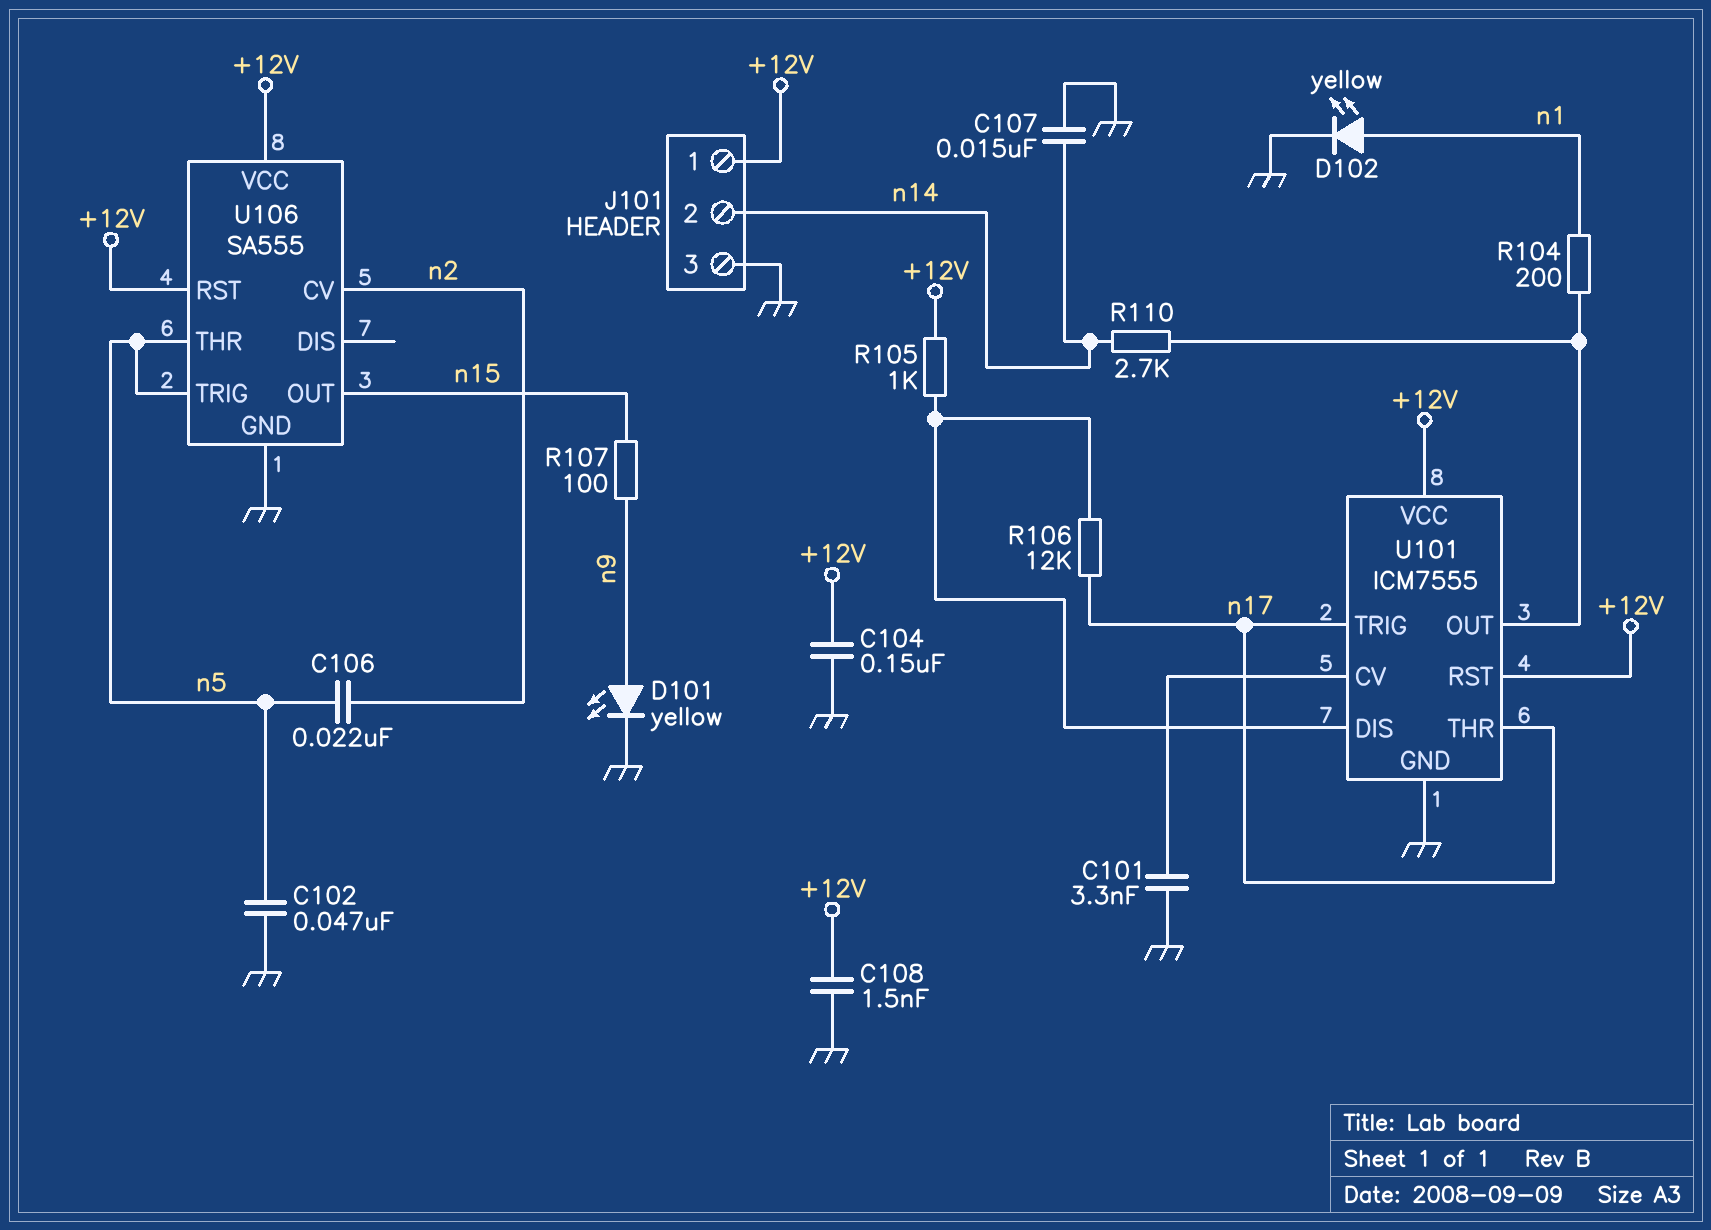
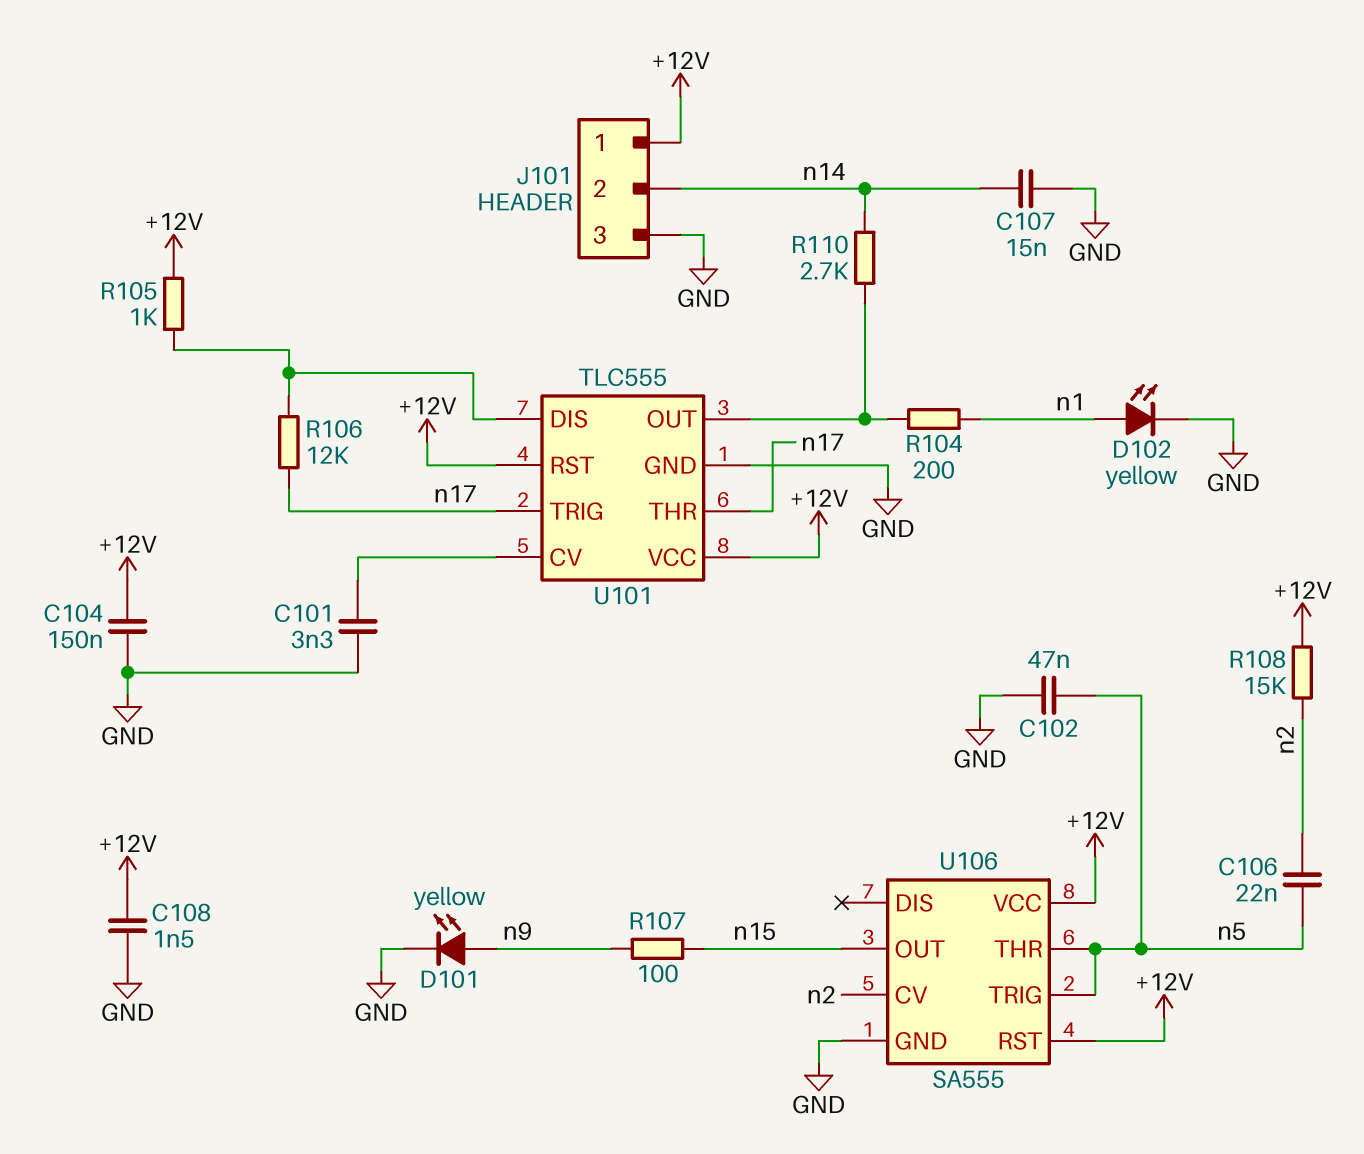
R108: none -> 15k (+12V, n2)
U101: ICM7555 -> TLC555

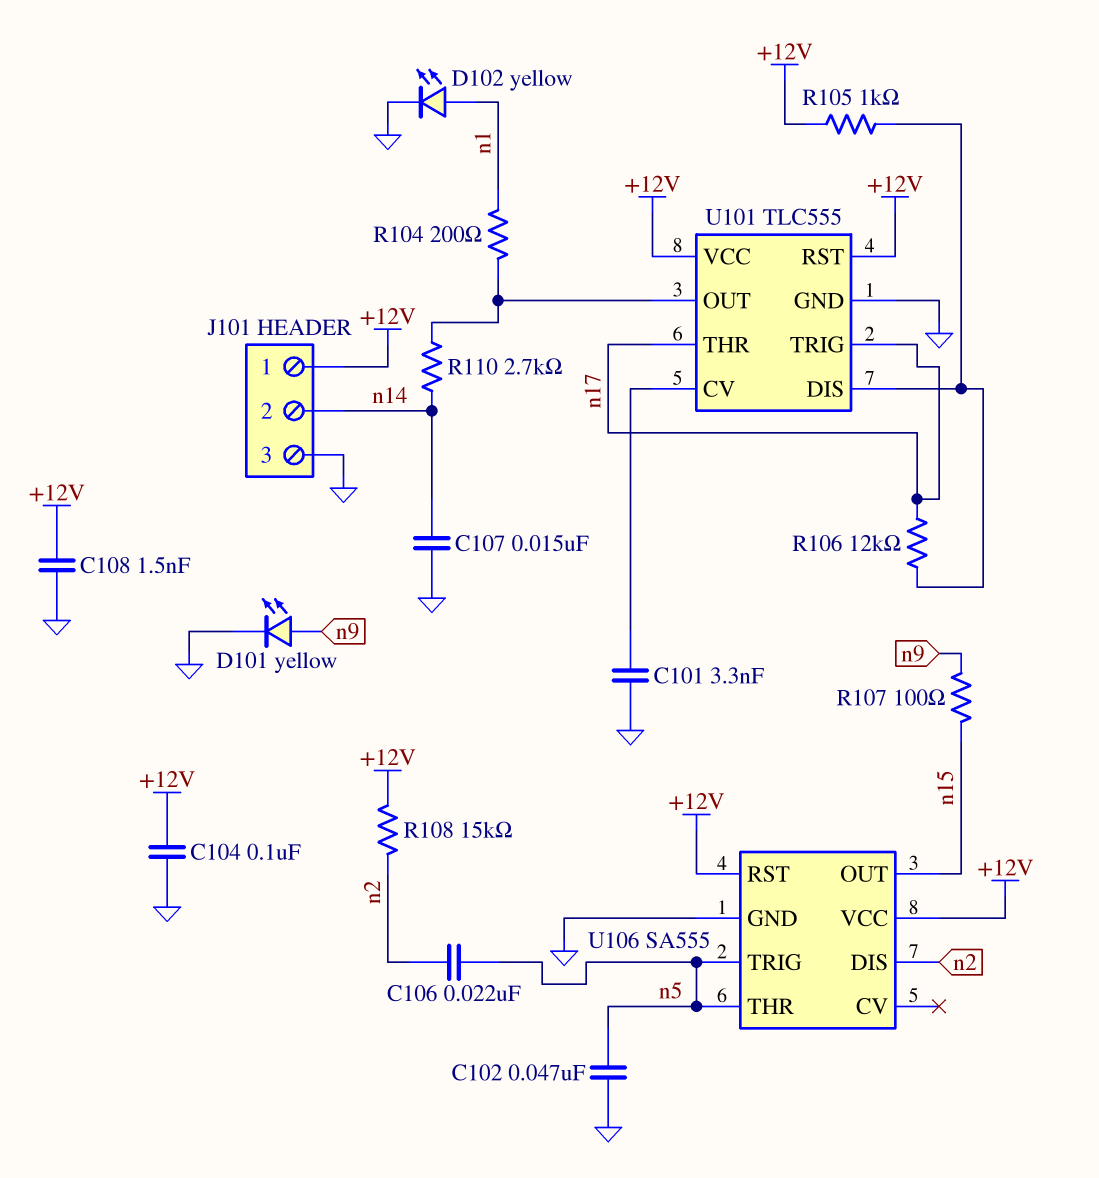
C104: 150nF (+12V, GND) -> 100nF (+12V, GND)
U106 pin CV: n2 -> none
U106 pin DIS: none -> n2

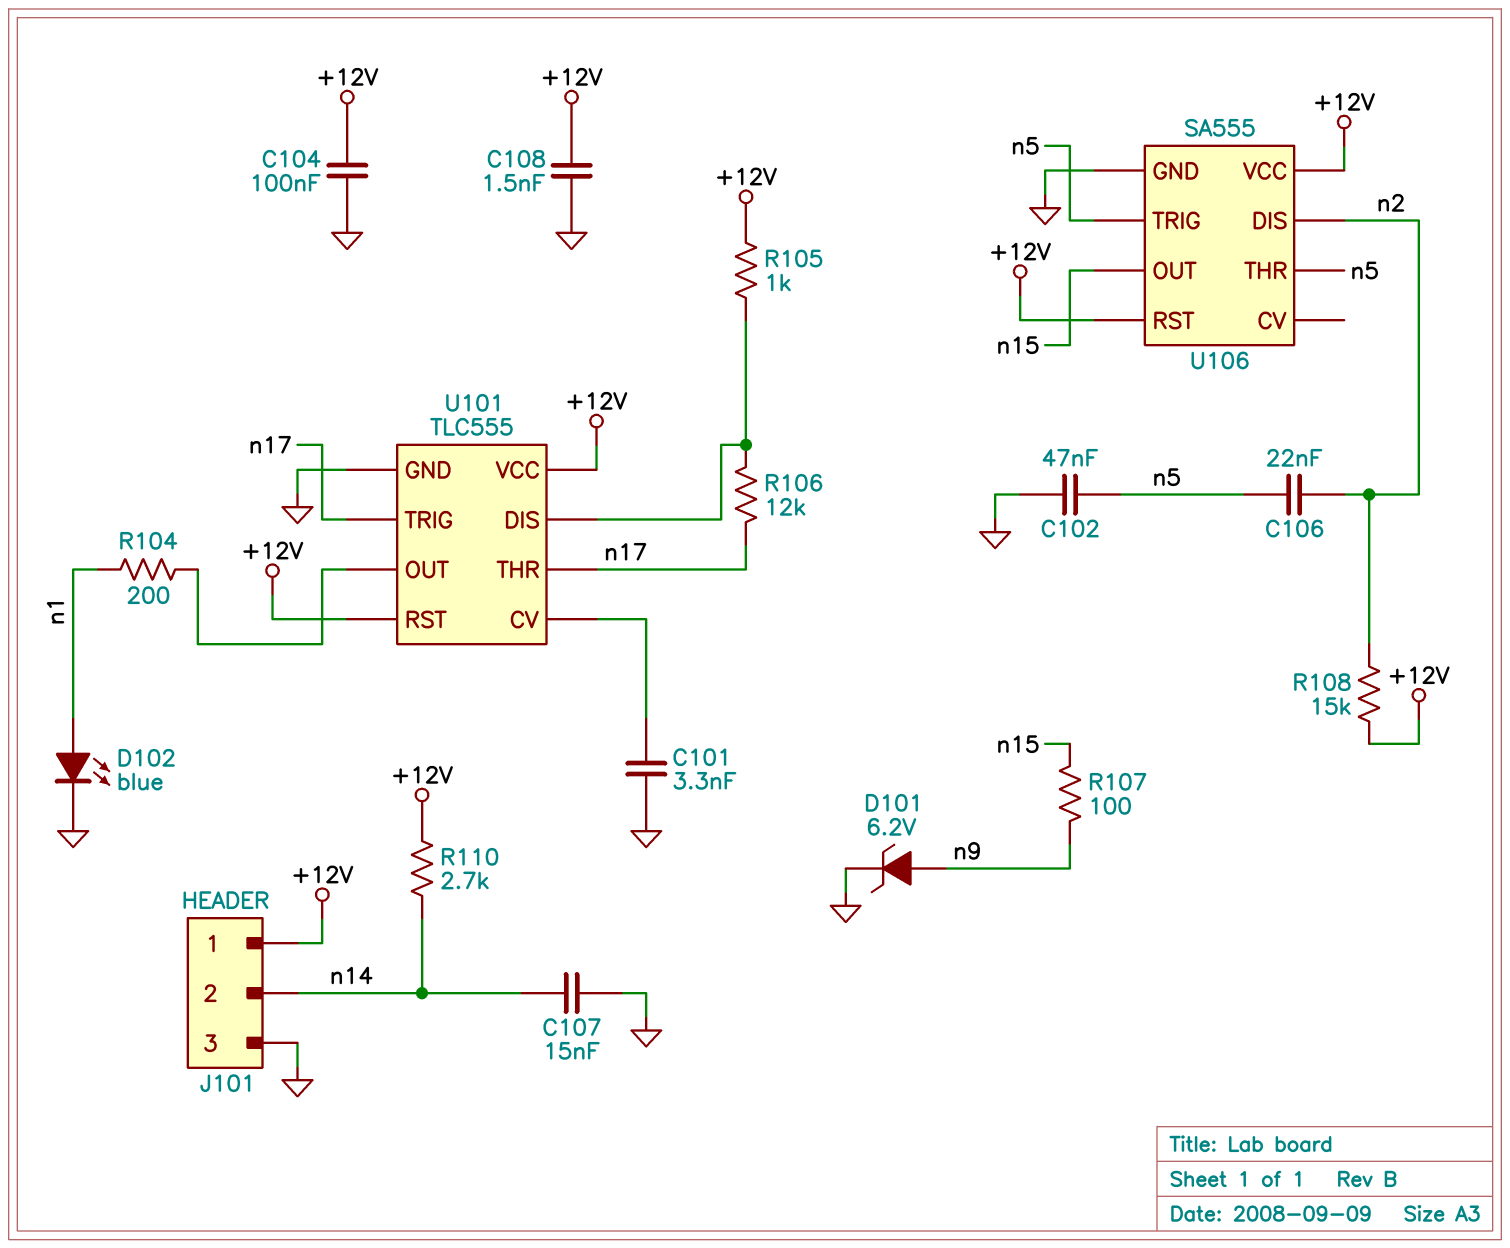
D101: LED yellow (A n9, K GND) -> zener 6.2V (A n9, K GND)
D102: LED yellow (A n1, K GND) -> LED blue (A n1, K GND)
R110: 2.7k (U101/OUT, n14) -> 2.7k (+12V, n14)

